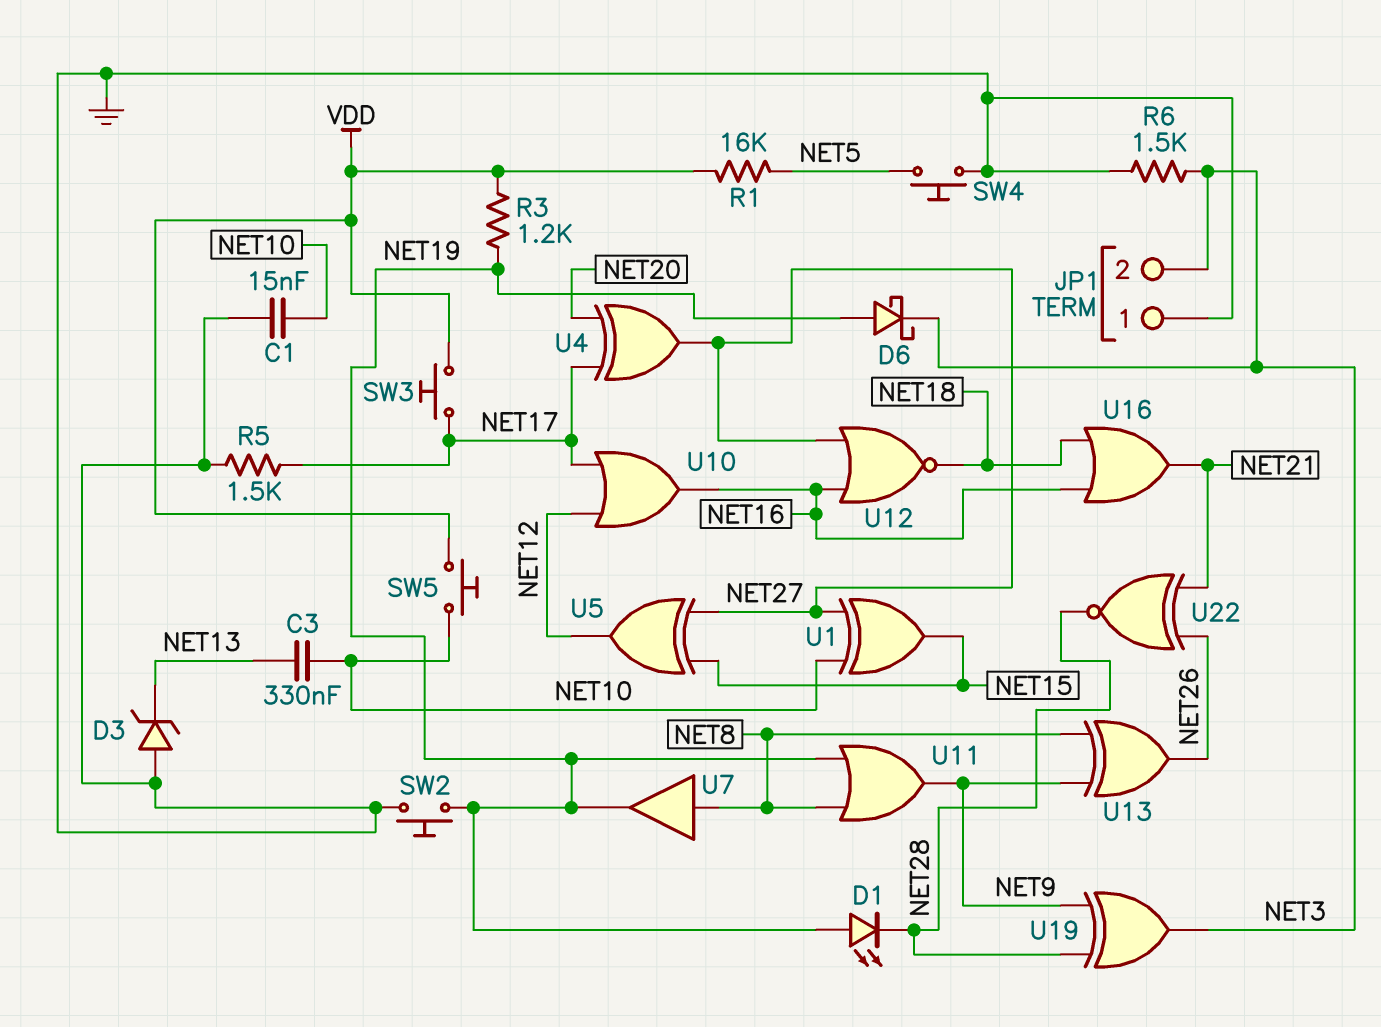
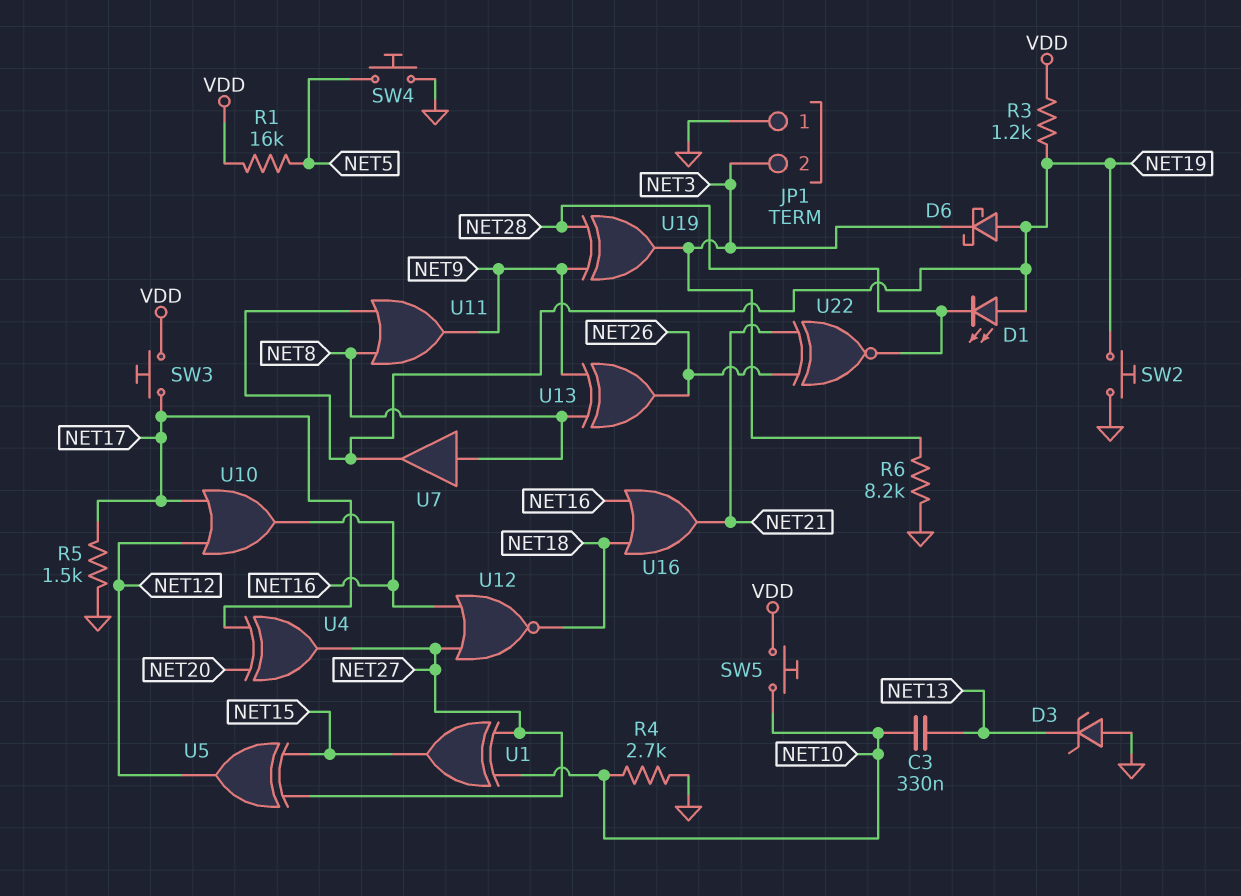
C1: 15nF (GND, NET10) -> none
R4: none -> 2.7k (GND, NET10)
R6: 1.5k (GND, NET3) -> 8.2k (GND, NET3)

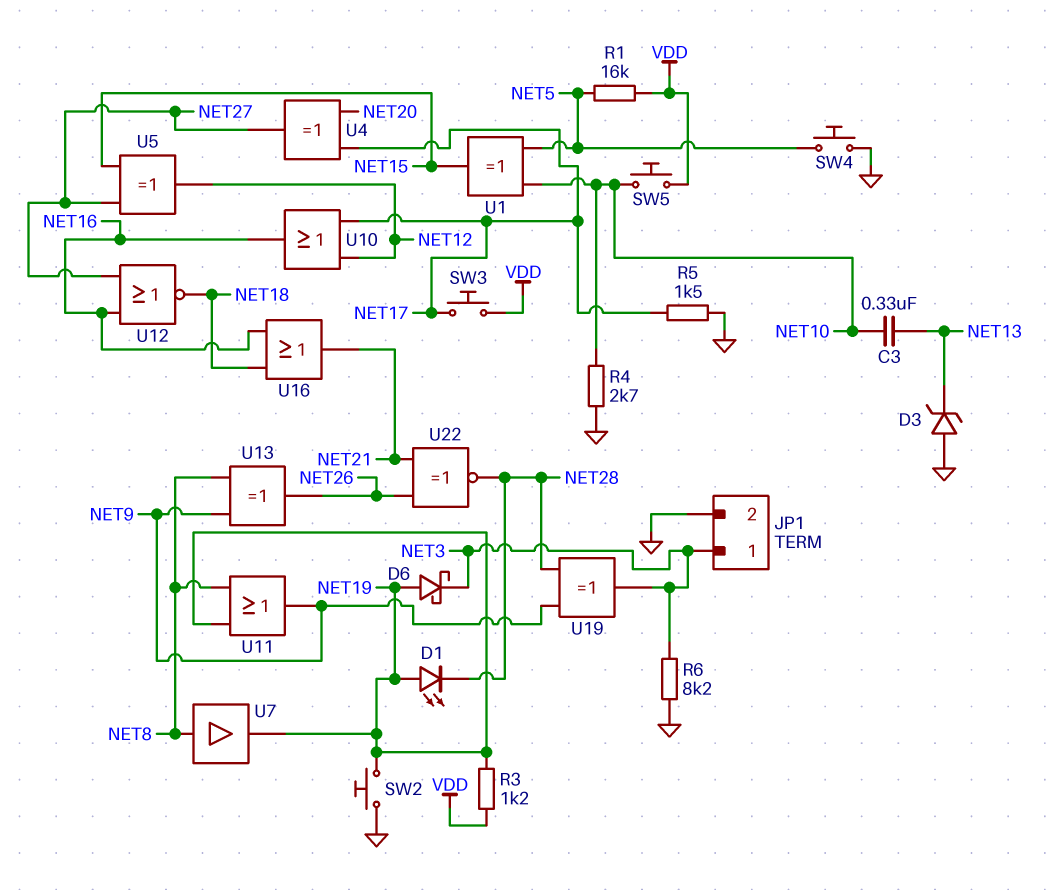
JP1 pin 1: GND -> NET3
JP1 pin 2: NET3 -> GND
U1: XOR (in NET10, in NET27, out NET15) -> XOR (in NET5, in NET10, out NET15)

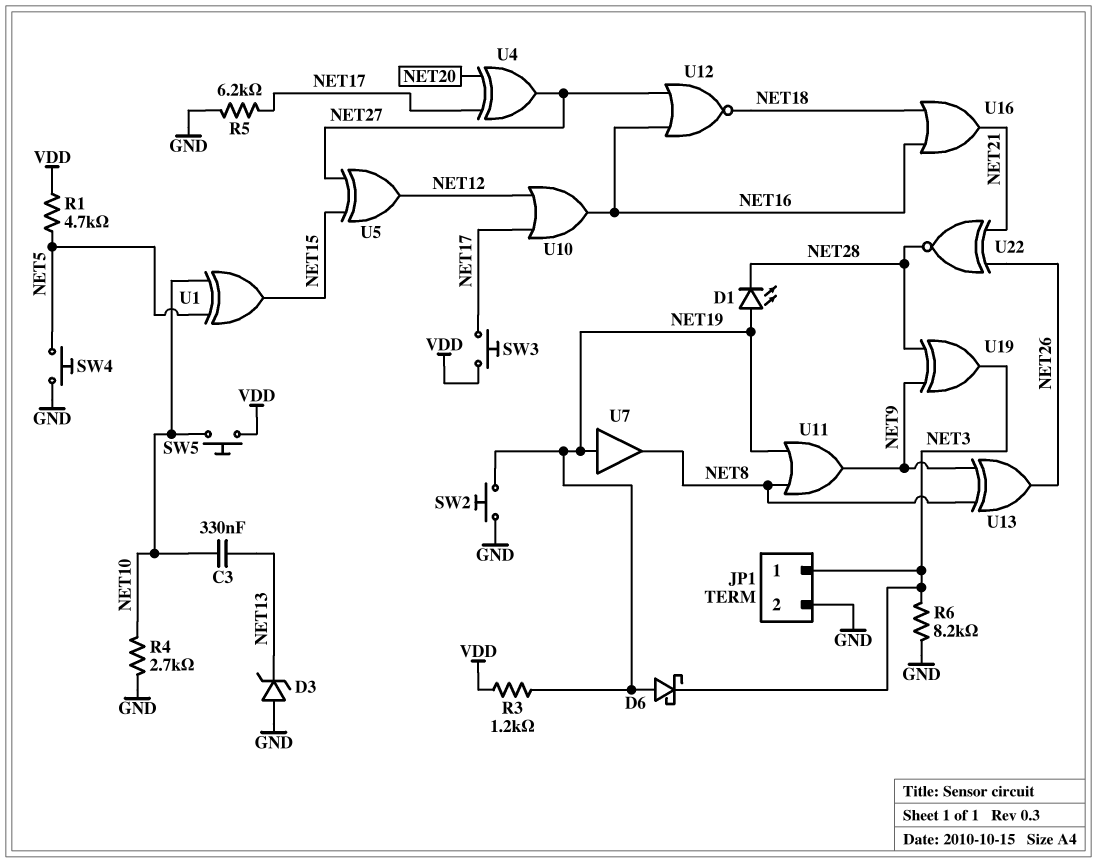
R1: 16k (NET5, VDD) -> 4.7k (NET5, VDD)
R5: 1.5k (GND, NET17) -> 6.2k (GND, NET17)
U7: buffer (in NET8, out NET19) -> buffer (in NET19, out NET8)

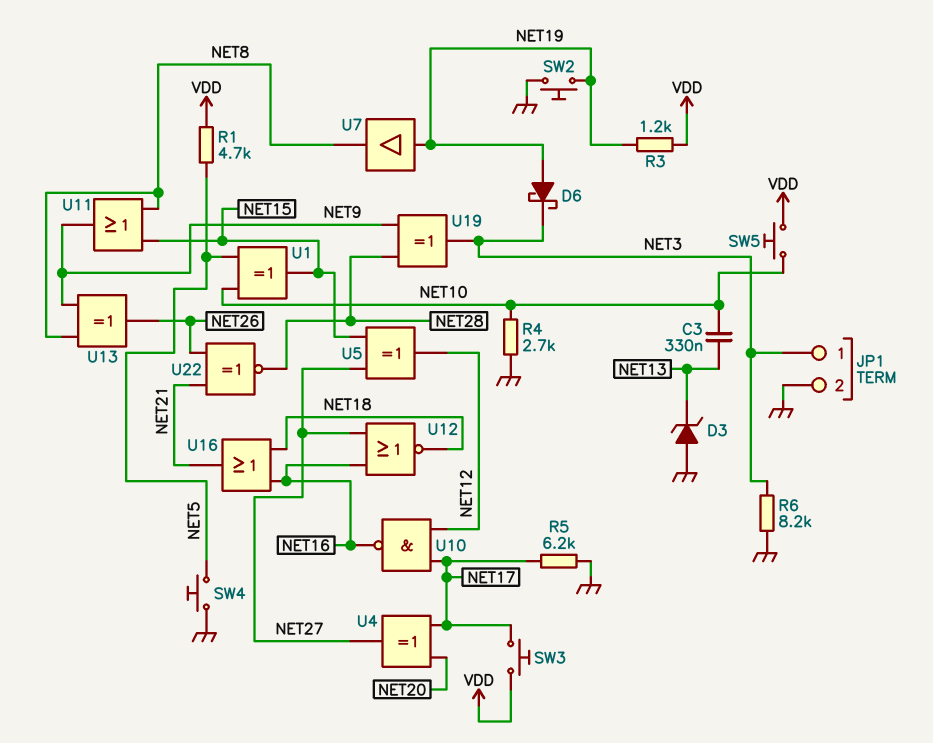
D1: LED (A NET19, K NET28) -> none
U10: OR (in NET12, in NET17, out NET16) -> NAND (in NET12, in NET17, out NET16)
U11: OR (in NET8, in NET19, out NET9) -> OR (in NET8, in NET15, out NET9)

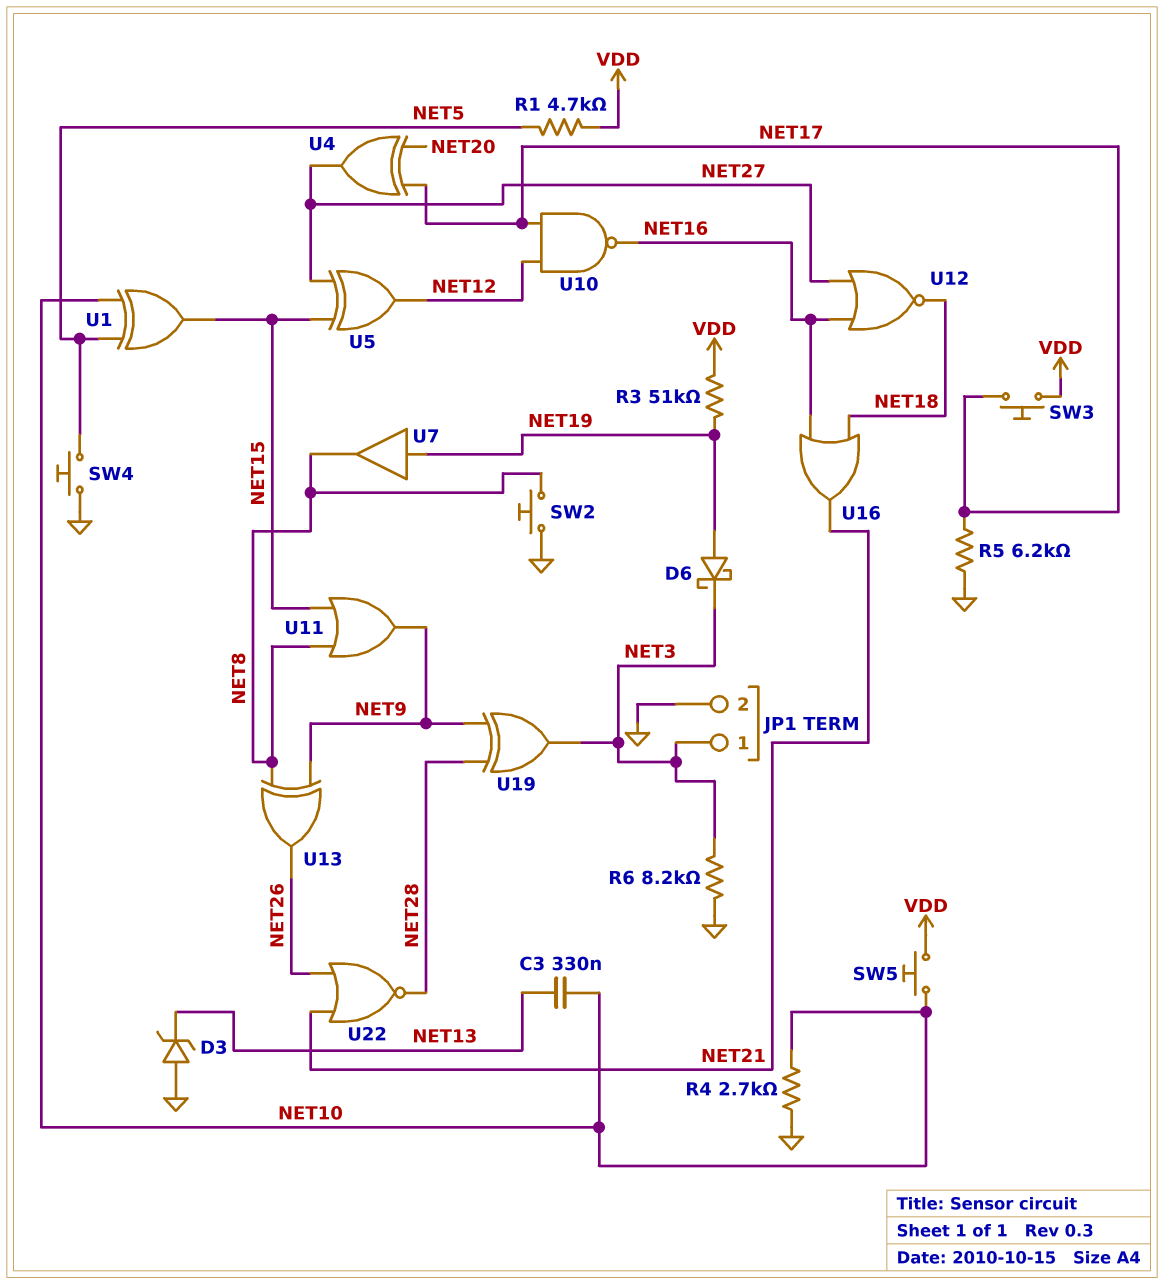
R3: 1.2k (NET19, VDD) -> 51k (NET19, VDD)
SW2: button (GND, NET19) -> button (GND, NET8)
U22: XNOR (in NET21, in NET26, out NET28) -> NOR (in NET21, in NET26, out NET28)

